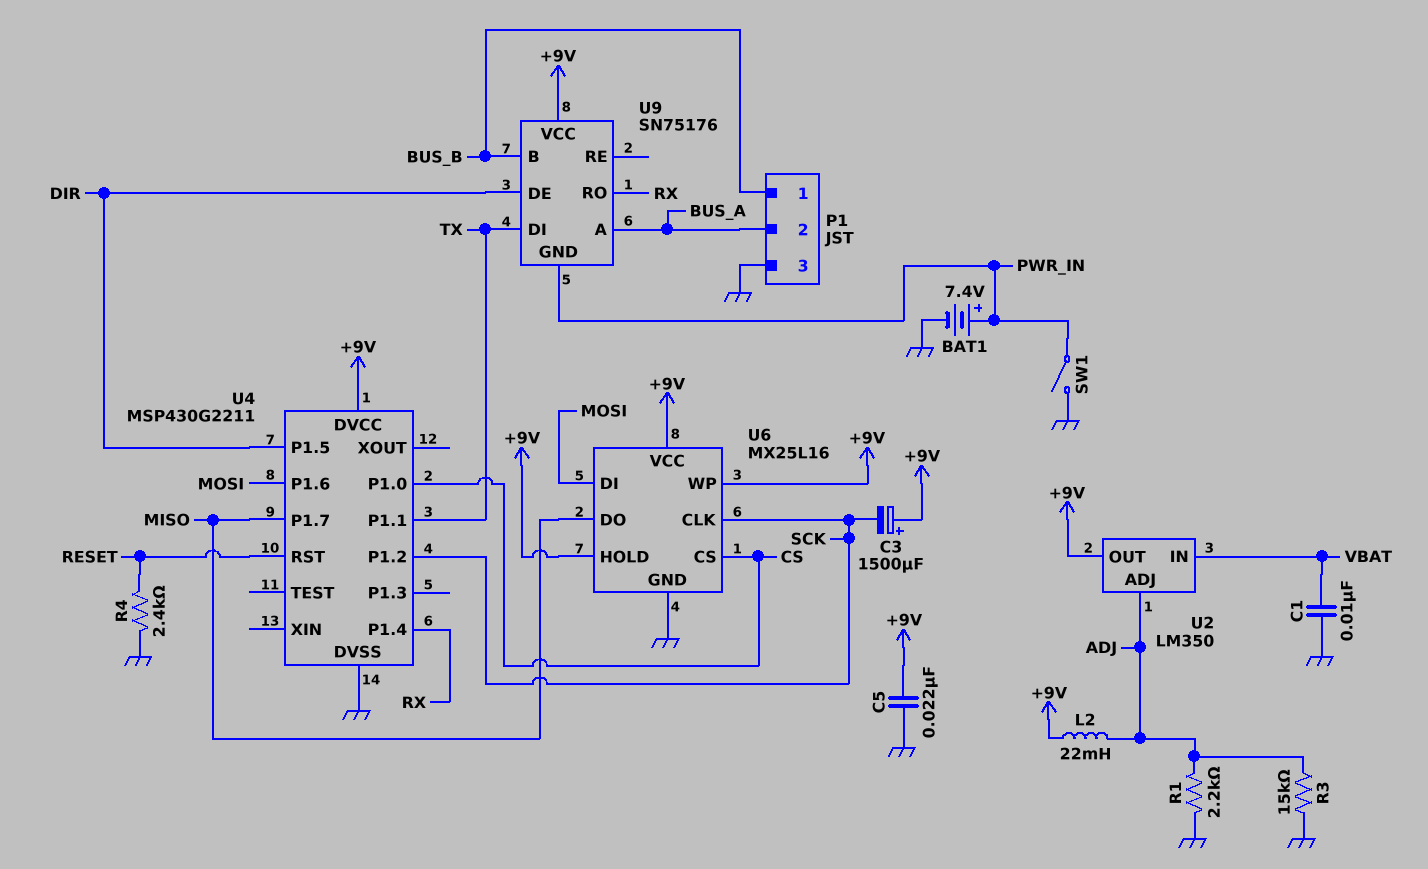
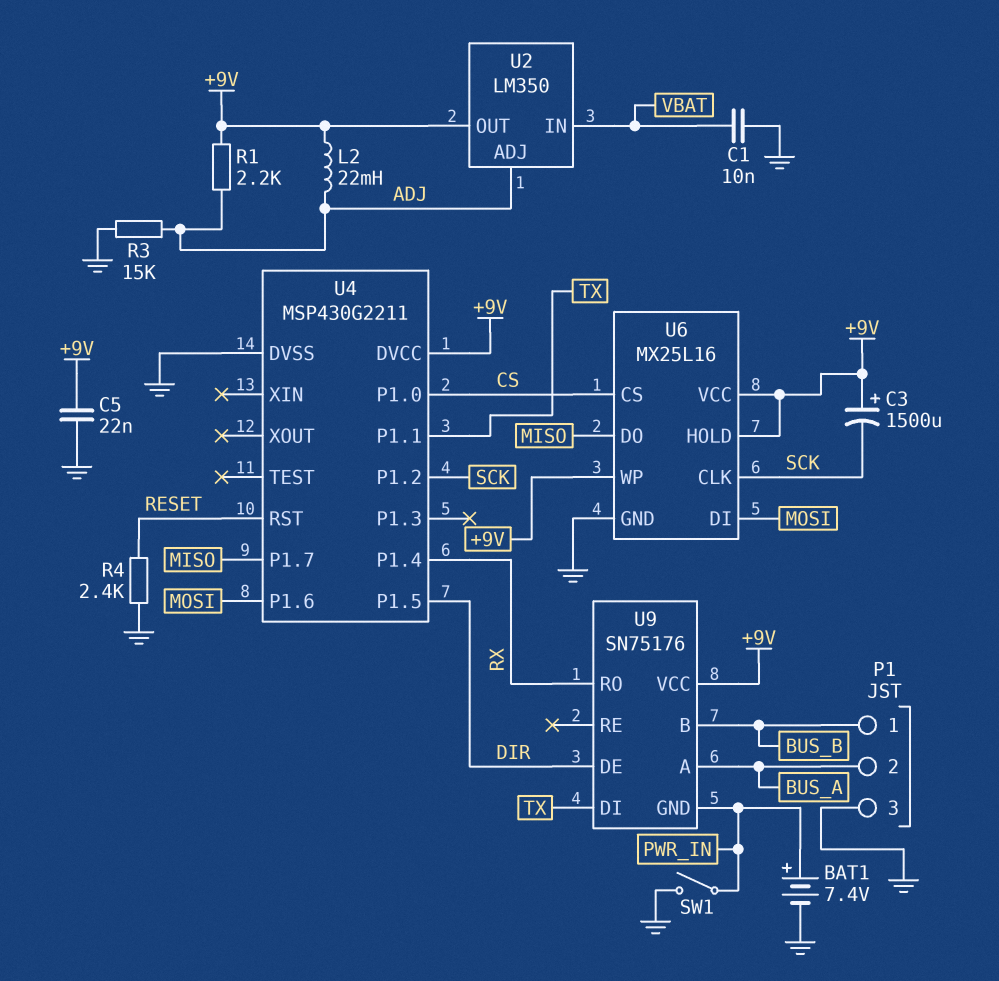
R1: 2.2k (ADJ, GND) -> 2.2k (+9V, ADJ)

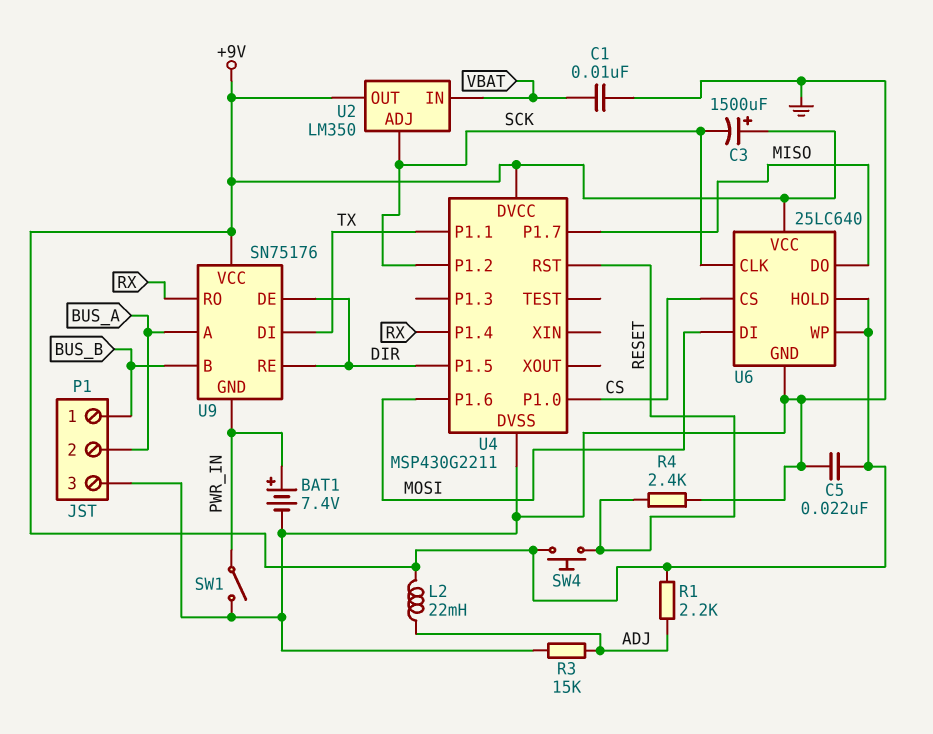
SW4: none -> button (+9V, RESET)
U2 pin ADJ: ADJ -> SCK
U6: MX25L16 -> 25LC640
U9 pin RE: none -> DIR

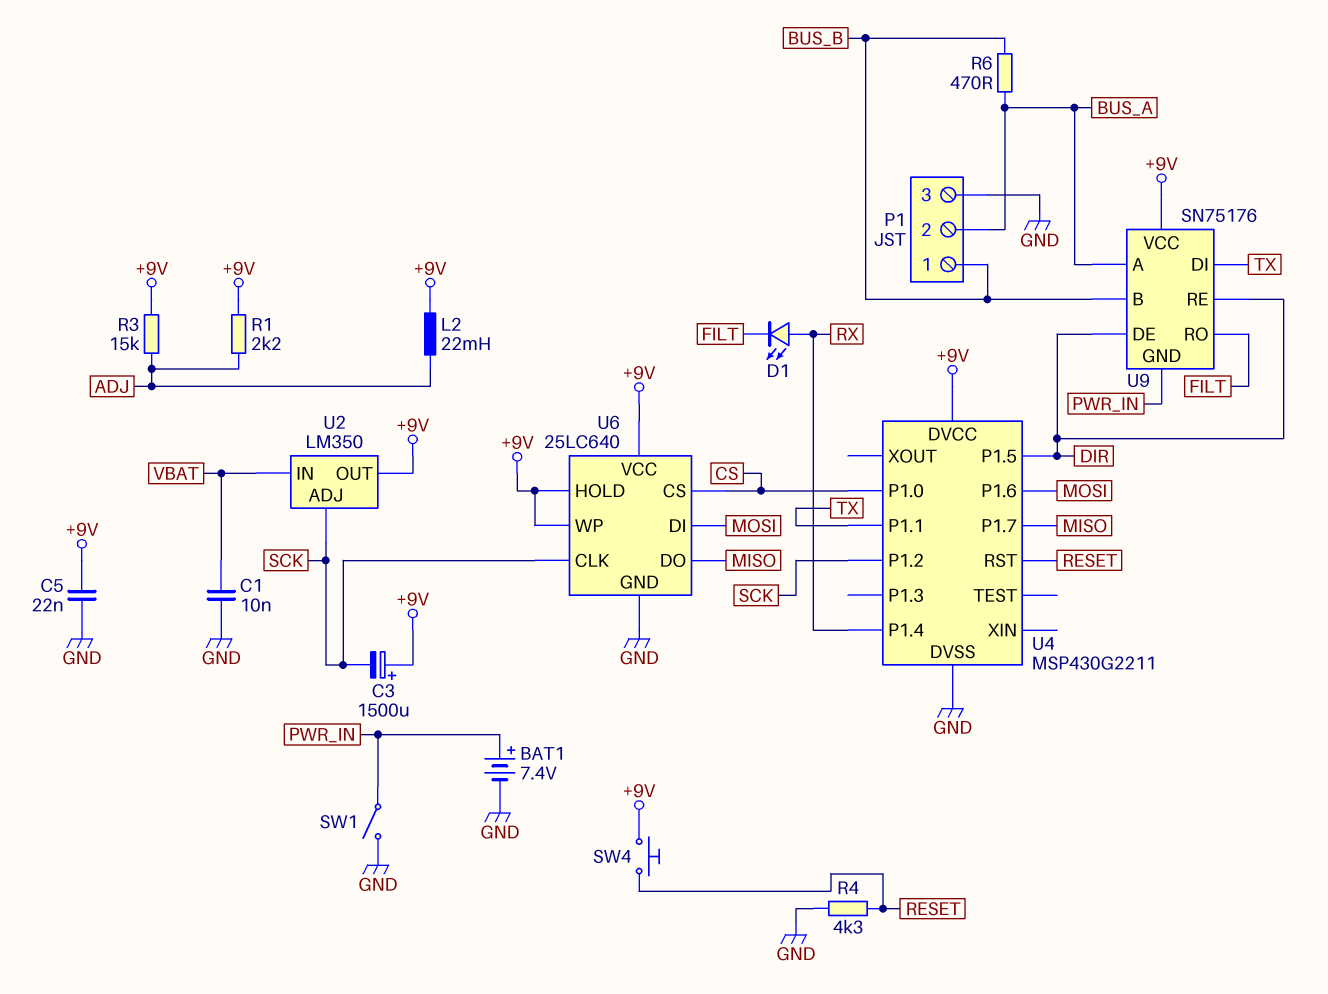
D1: none -> LED (A RX, K FILT)
R3: 15k (ADJ, GND) -> 15k (+9V, ADJ)
R4: 2.4k (GND, RESET) -> 4.3k (GND, RESET)
R6: none -> 470 (BUS_A, BUS_B)
U9 pin RO: RX -> FILT

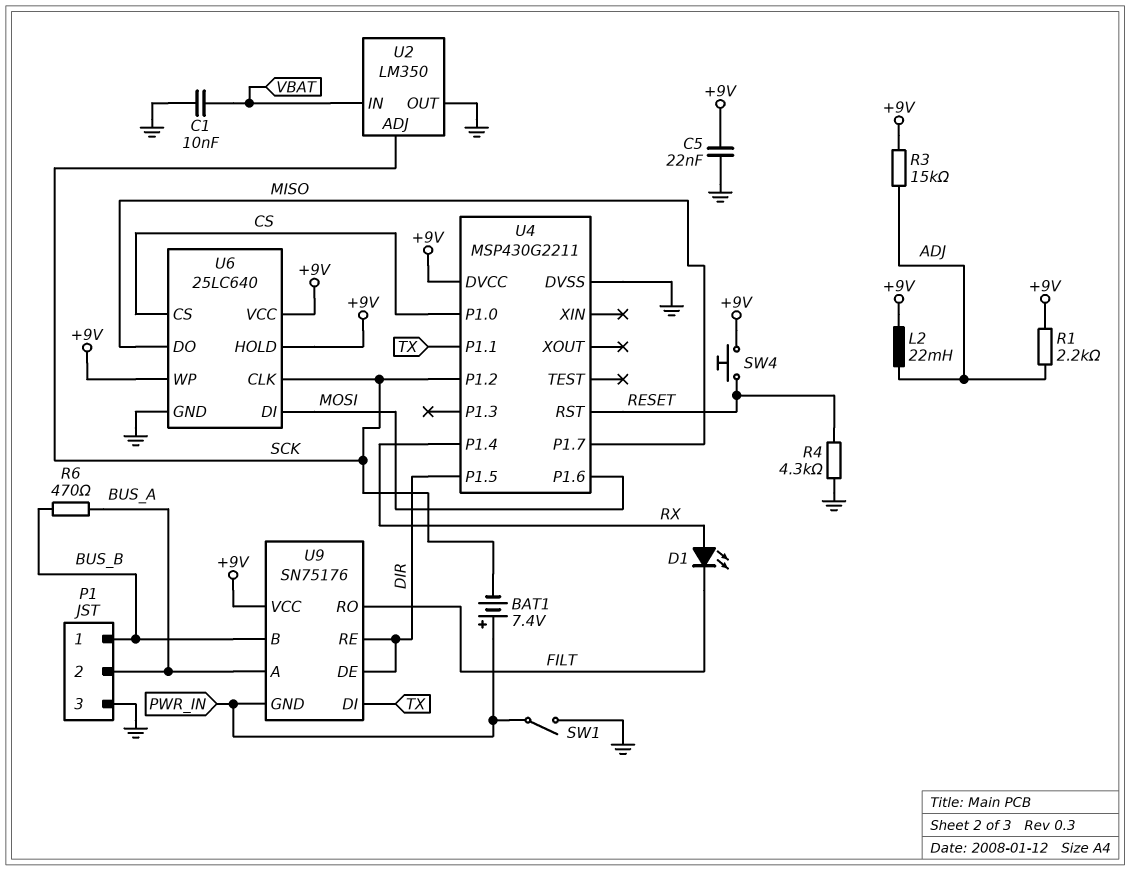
BAT1: 7.4V (plus PWR_IN, minus GND) -> 7.4V (plus PWR_IN, minus SCK)
C3: 1500uF (plus +9V, minus SCK) -> none
U2 pin OUT: +9V -> GND

